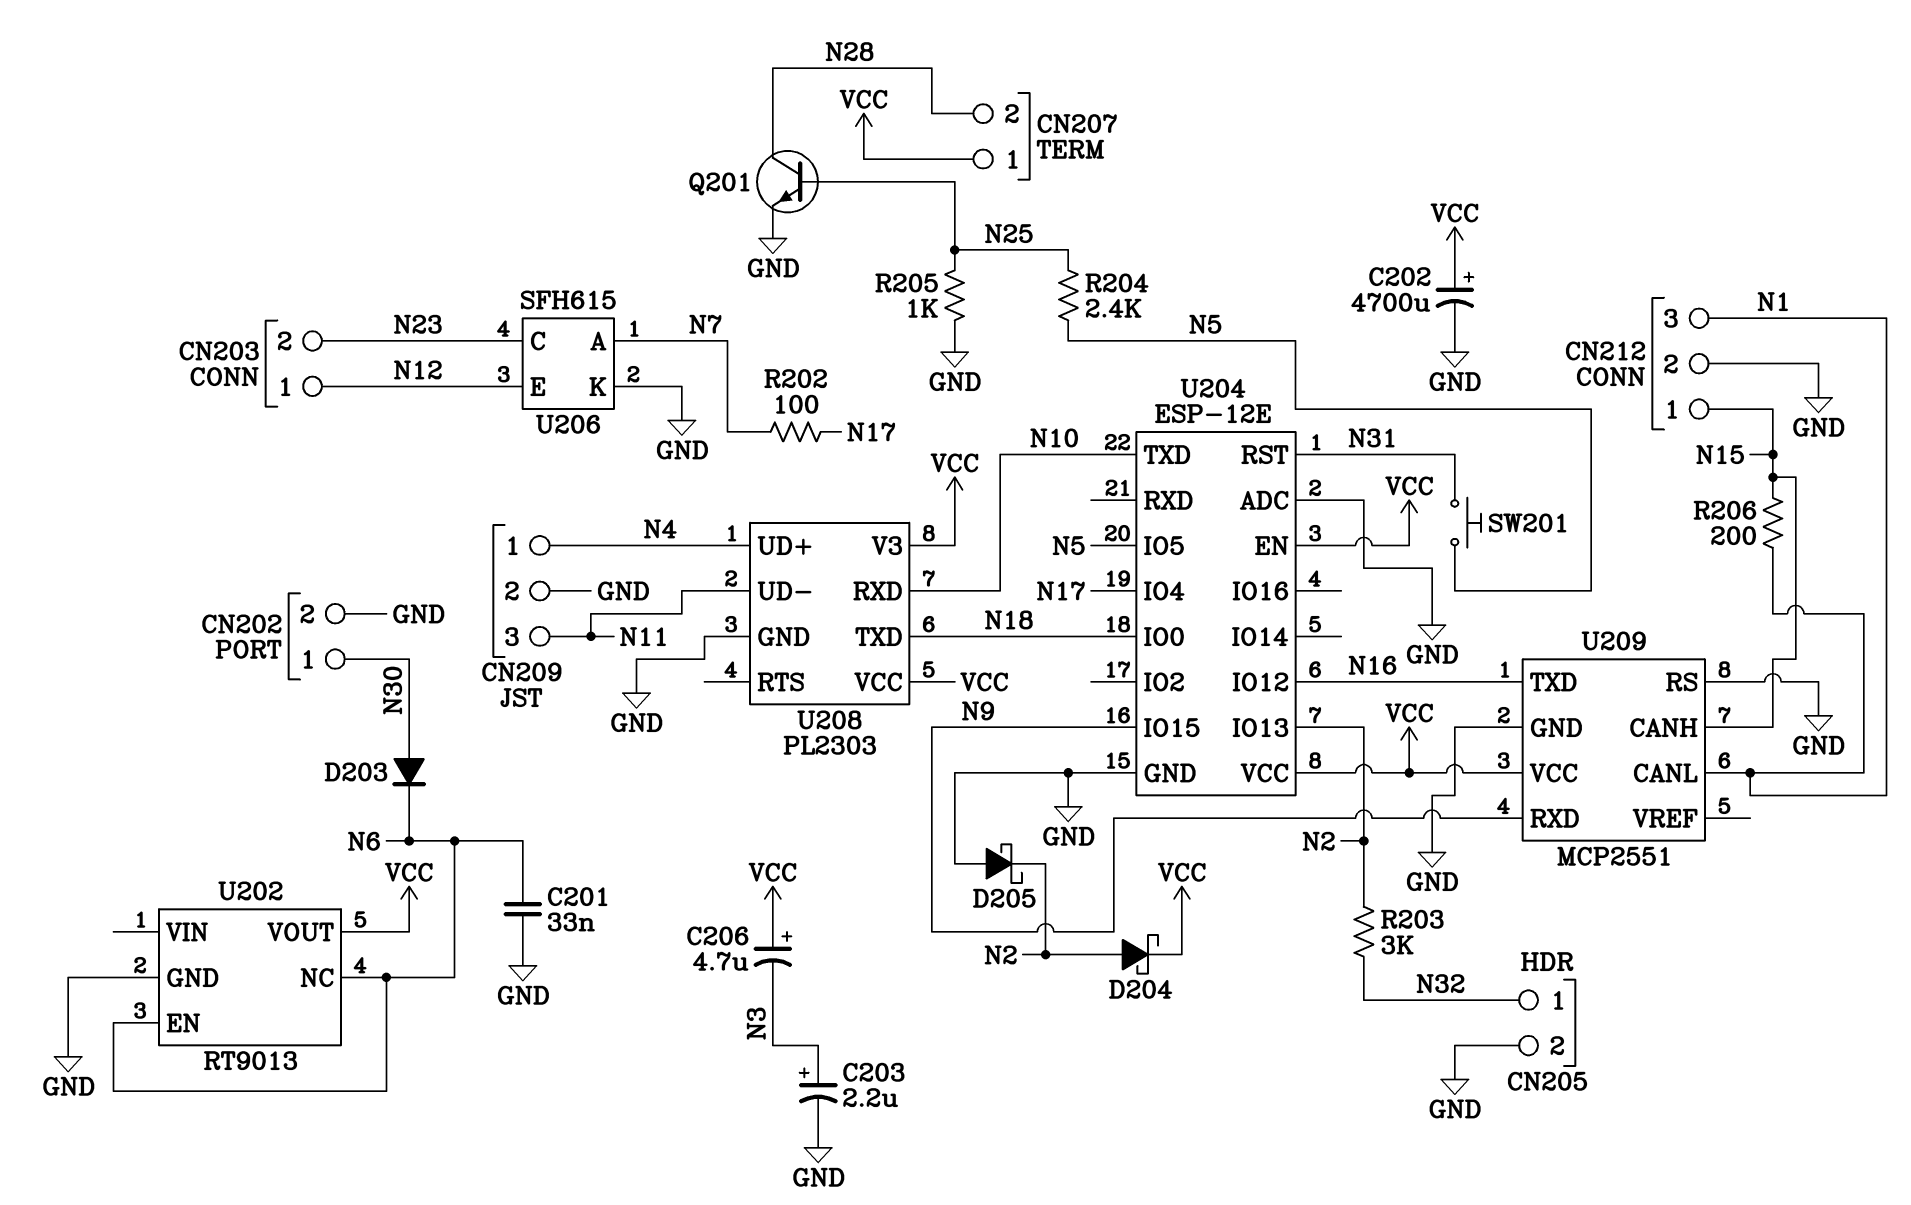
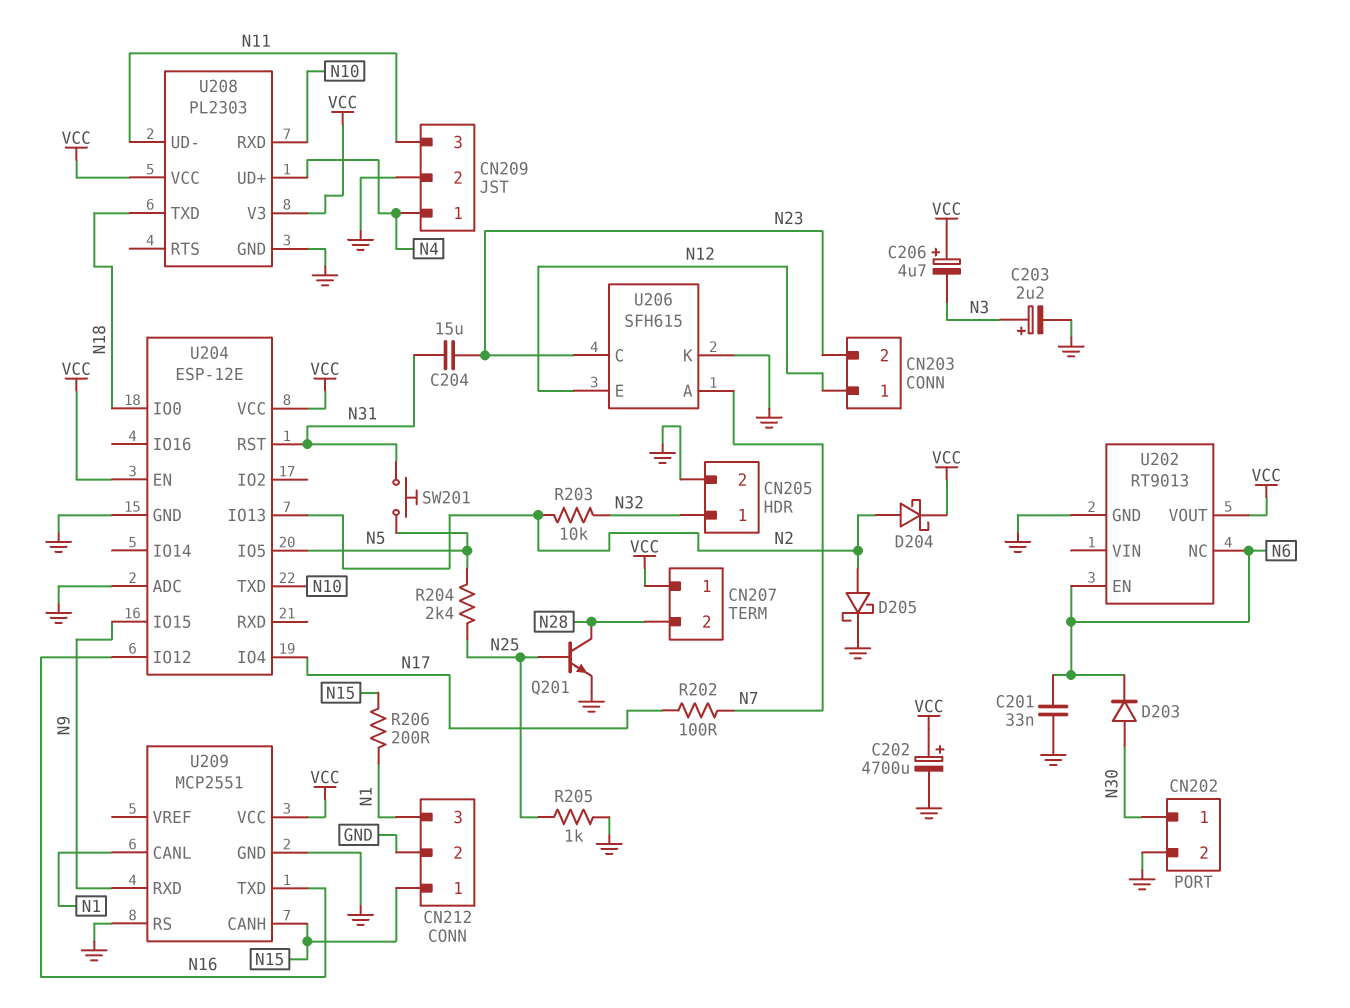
C204: none -> 15uF (N23, N31)
D205: schottky (A GND, K N2) -> schottky (A N2, K GND)
R203: 3k (N2, N32) -> 10k (N2, N32)

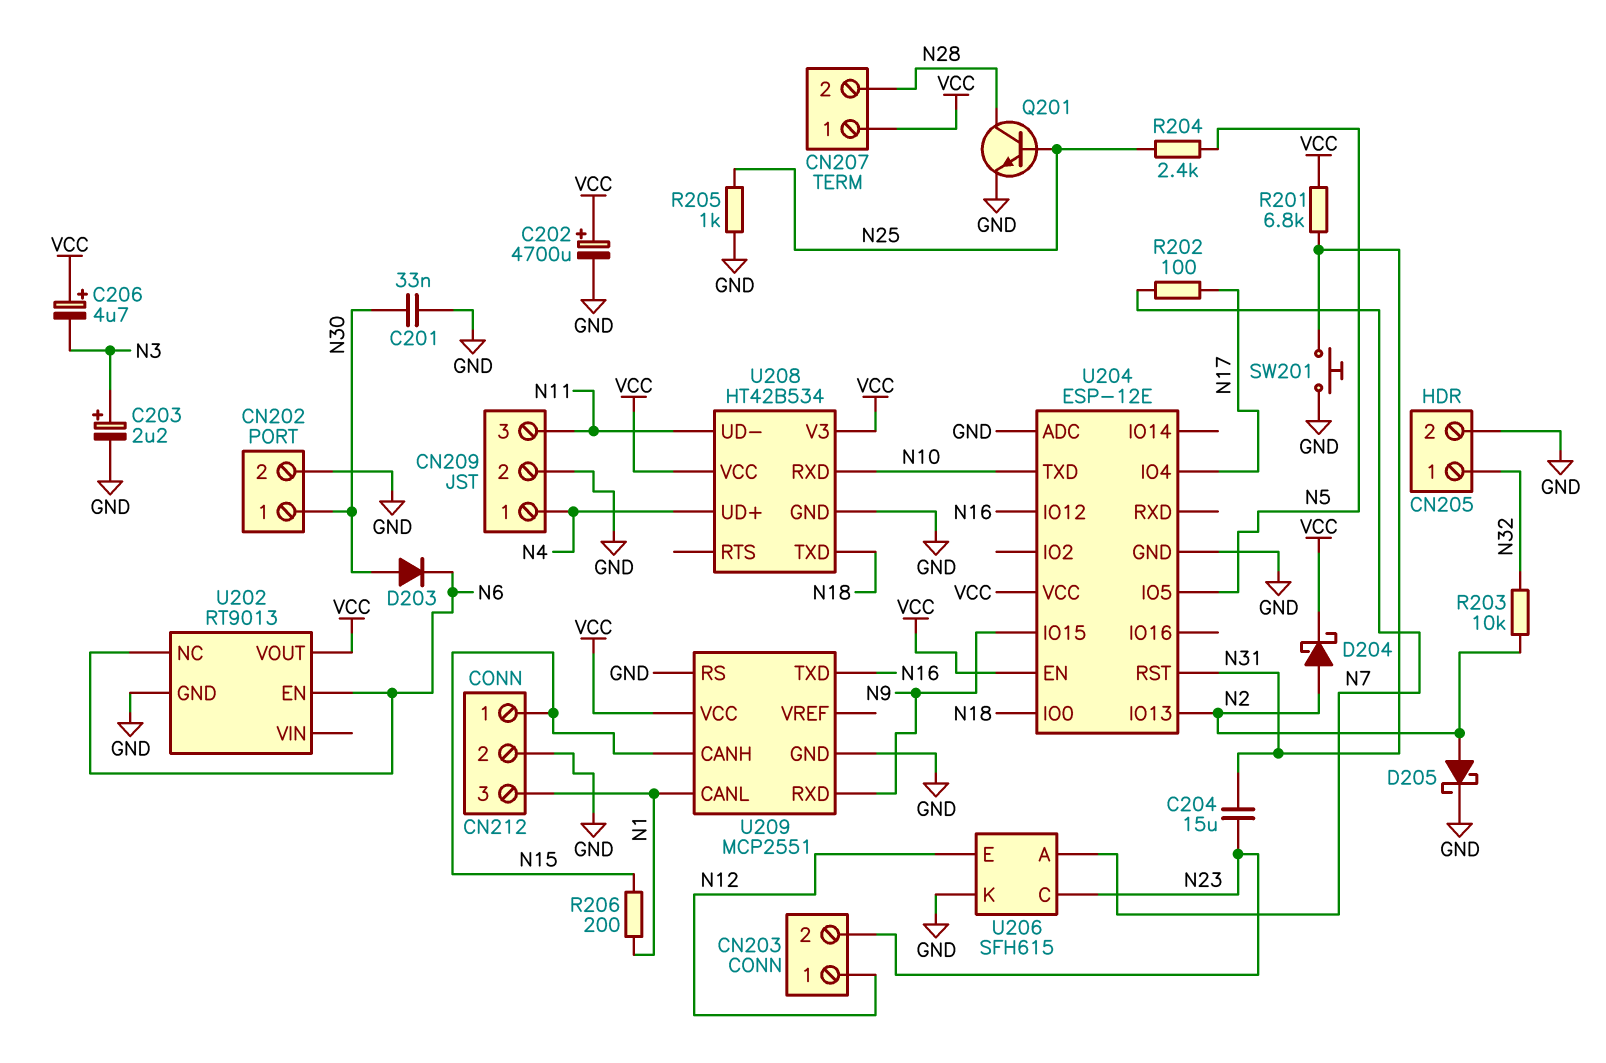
C201: 33nF (GND, N6) -> 33nF (GND, N30)
R201: none -> 6.8k (N31, VCC)
SW201: button (N5, N31) -> button (GND, N31)
U208: PL2303 -> HT42B534

